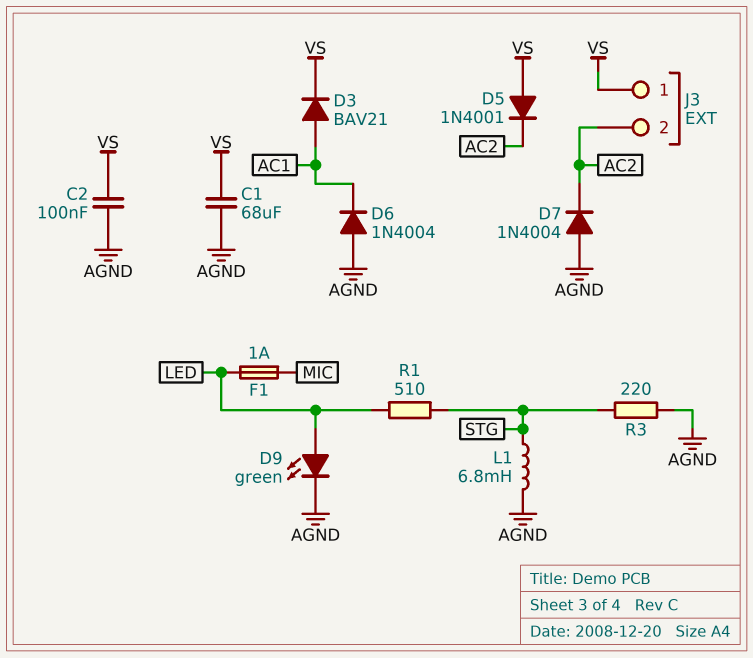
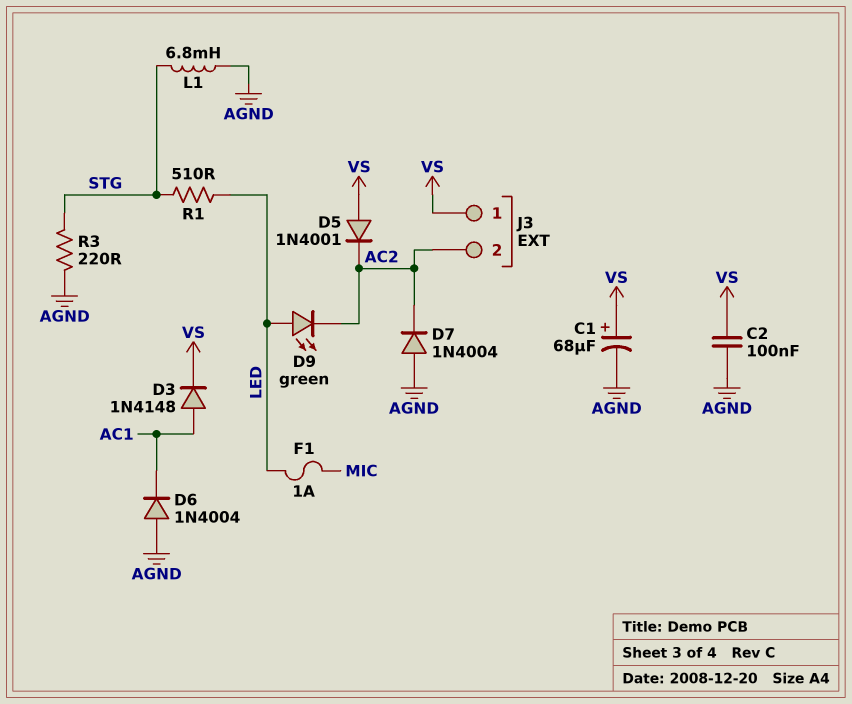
C1: 68uF (AGND, VS) -> 68uF (plus VS, minus AGND)
D3: diode BAV21 (A AC1, K VS) -> diode 1N4148 (A AC1, K VS)
D9: LED green (A LED, K AGND) -> LED green (A LED, K AC2)

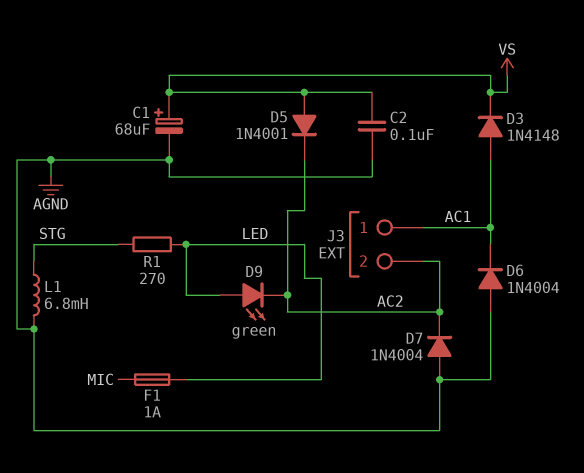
J3 pin 1: VS -> AC1
R1: 510 (LED, STG) -> 270 (LED, STG)
R3: 220 (AGND, STG) -> none

